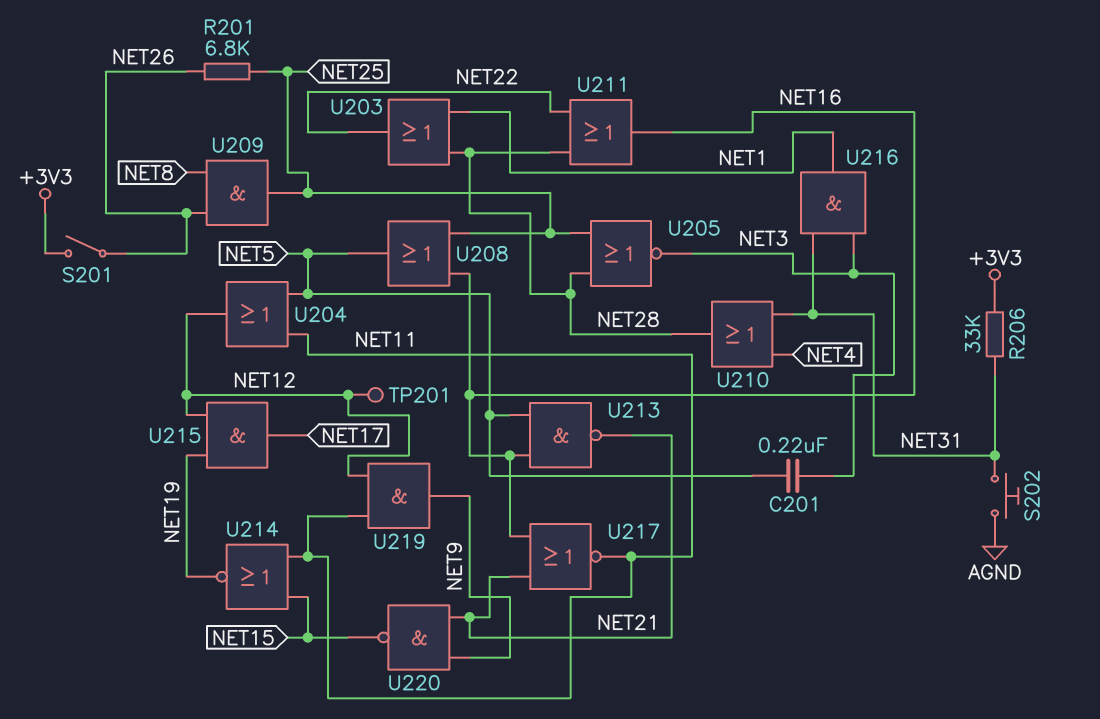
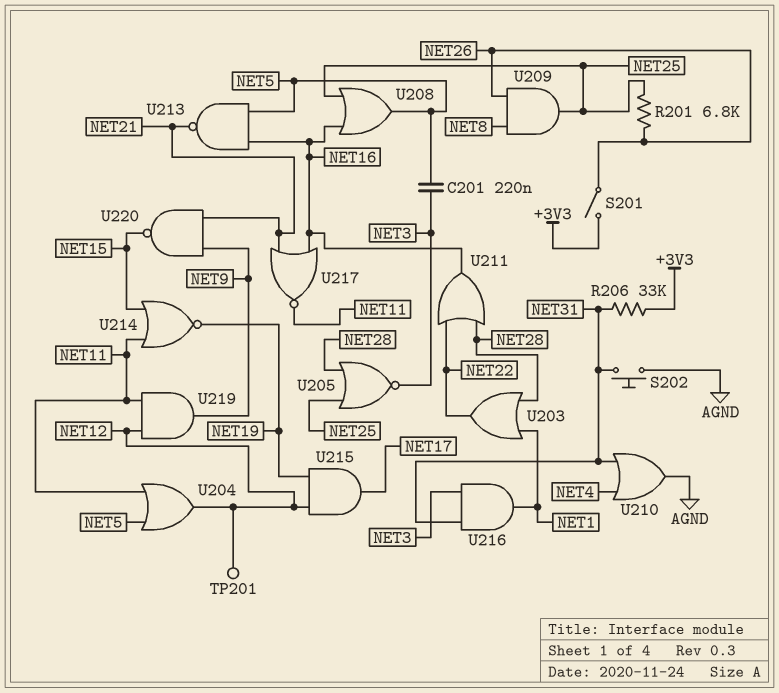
U210: OR (in NET4, in NET31, out NET28) -> OR (in NET4, in NET31, out AGND)

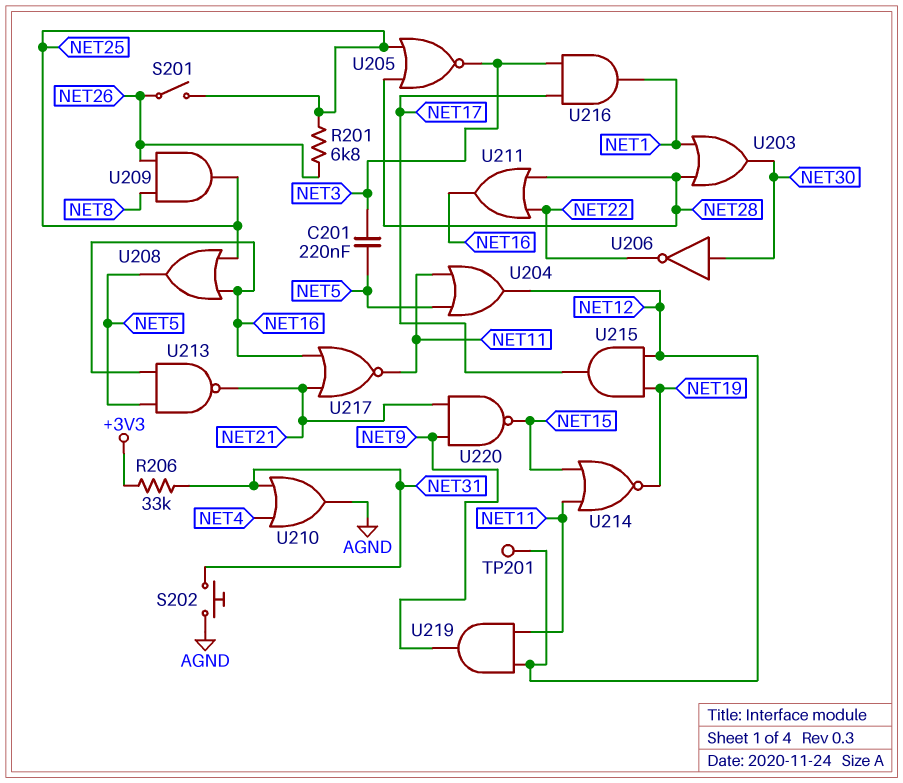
S201: switch (+3V3, NET26) -> switch (NET25, NET26)
U203: OR (in NET1, in NET28, out NET22) -> OR (in NET1, in NET28, out NET30)
U206: none -> NOT (in NET30, out NET22)
U216: AND (in NET3, in NET31, out NET1) -> AND (in NET3, in NET17, out NET1)

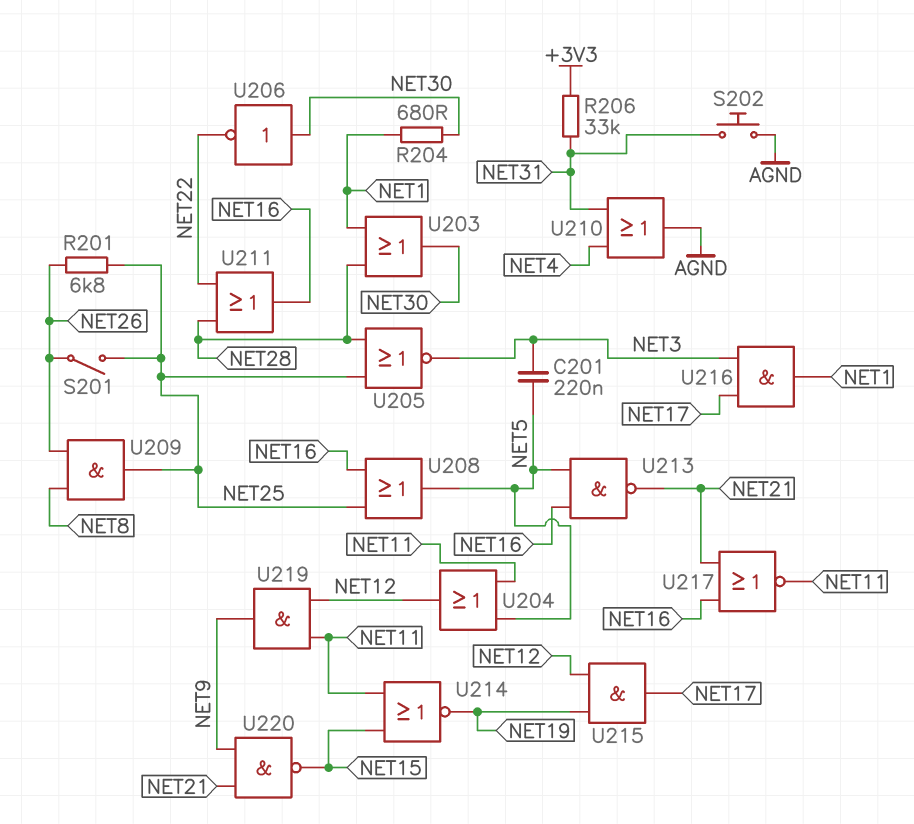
R204: none -> 680 (NET1, NET30)
TP201: test point (NET12) -> none

